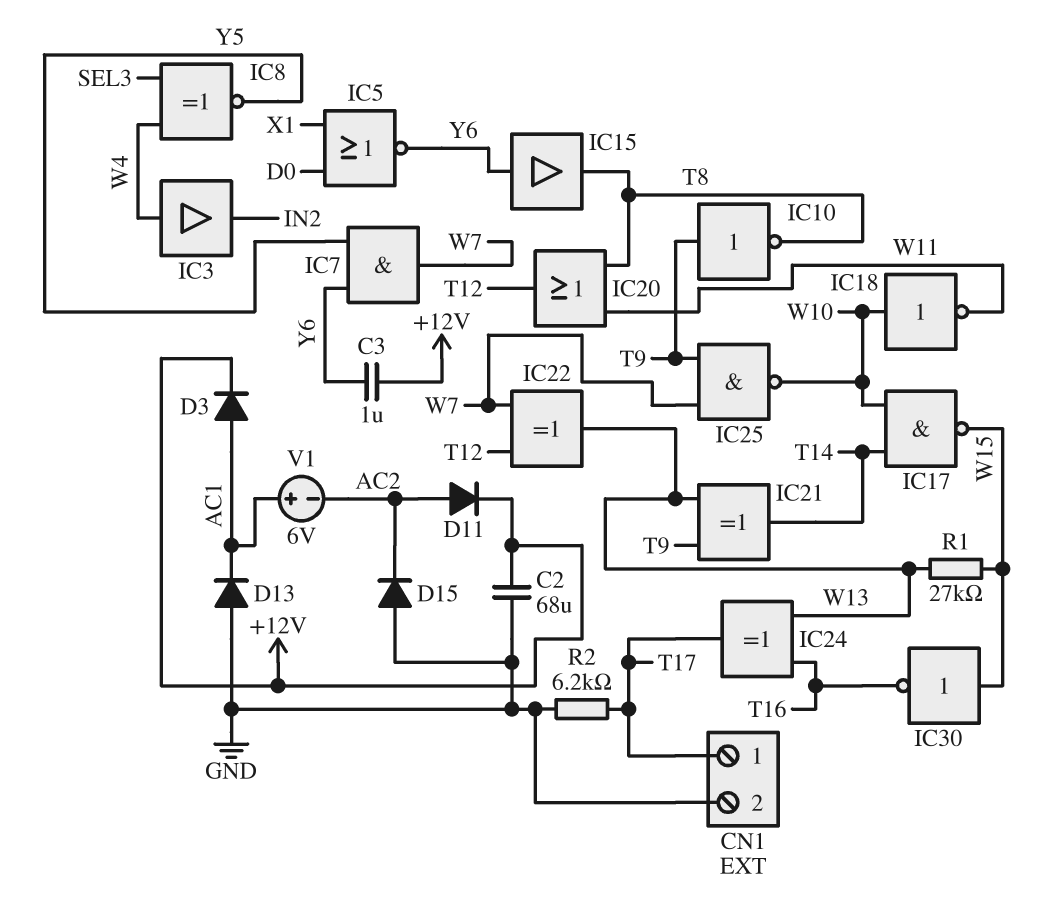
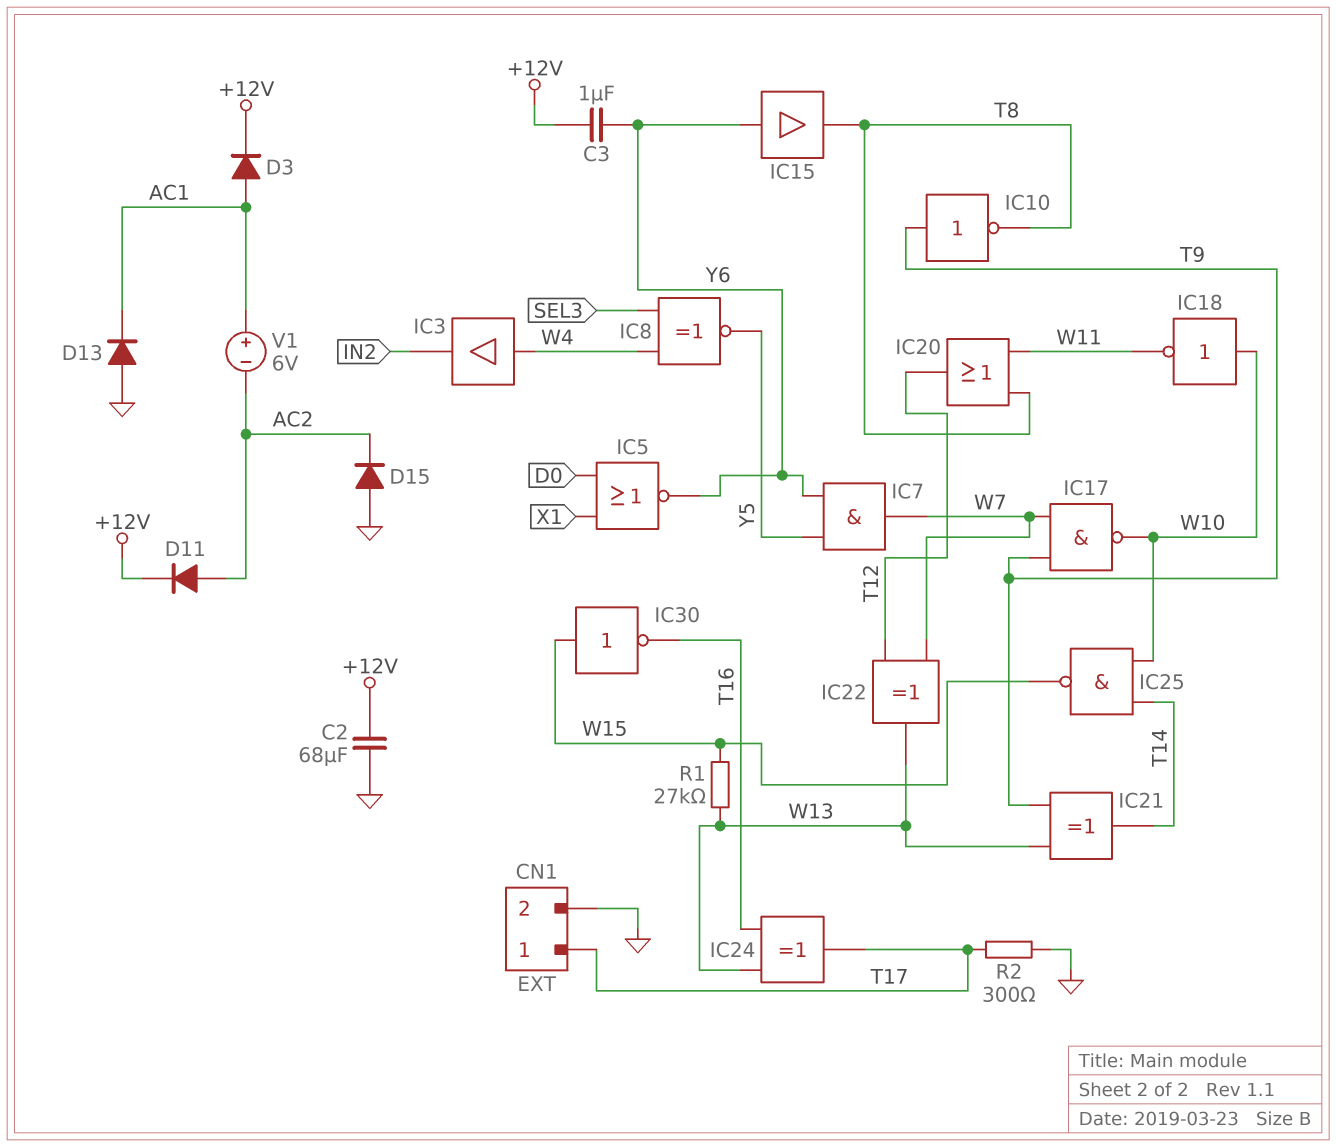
IC17: NAND (in T14, in W10, out W15) -> NAND (in T9, in W7, out W10)
IC25: NAND (in T9, in W7, out W10) -> NAND (in T14, in W10, out W15)
R2: 6.2k (GND, T17) -> 300 (GND, T17)

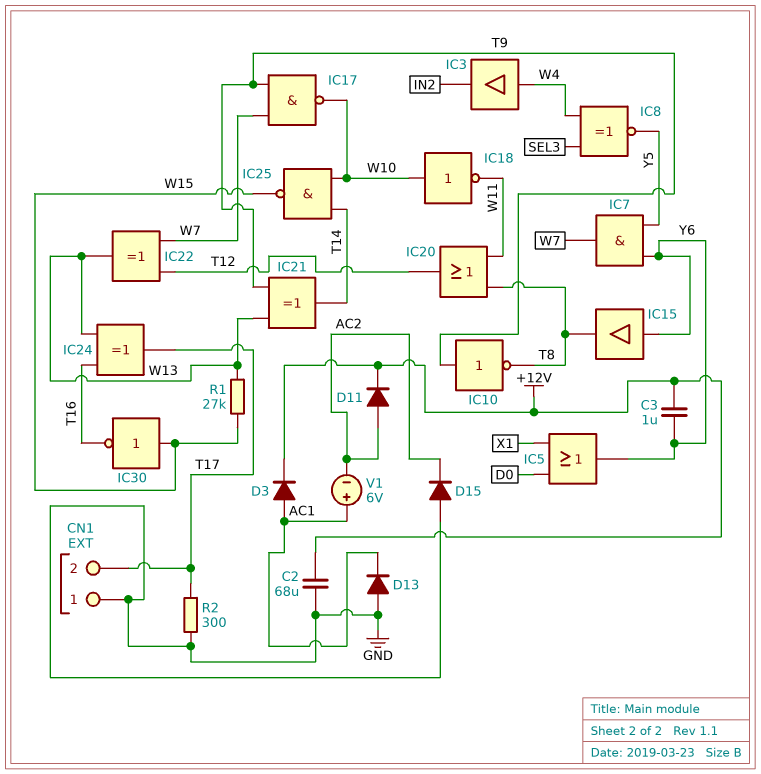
CN1 pin 1: T17 -> GND
CN1 pin 2: GND -> T17
IC5: NOR (in D0, in X1, out Y6) -> OR (in D0, in X1, out Y6)

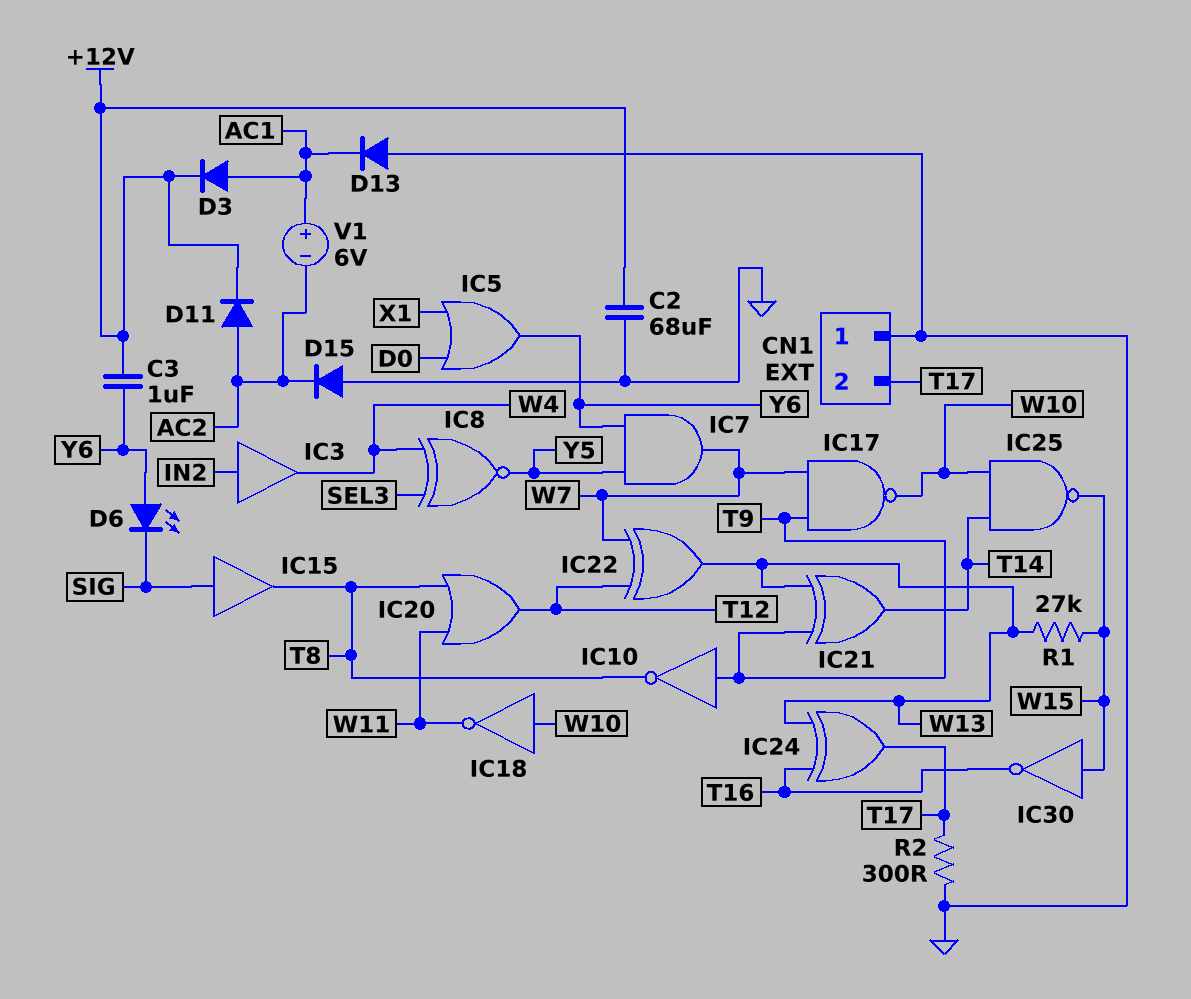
D6: none -> LED (A Y6, K SIG)
IC3: buffer (in W4, out IN2) -> buffer (in IN2, out W4)
IC15: buffer (in Y6, out T8) -> buffer (in SIG, out T8)

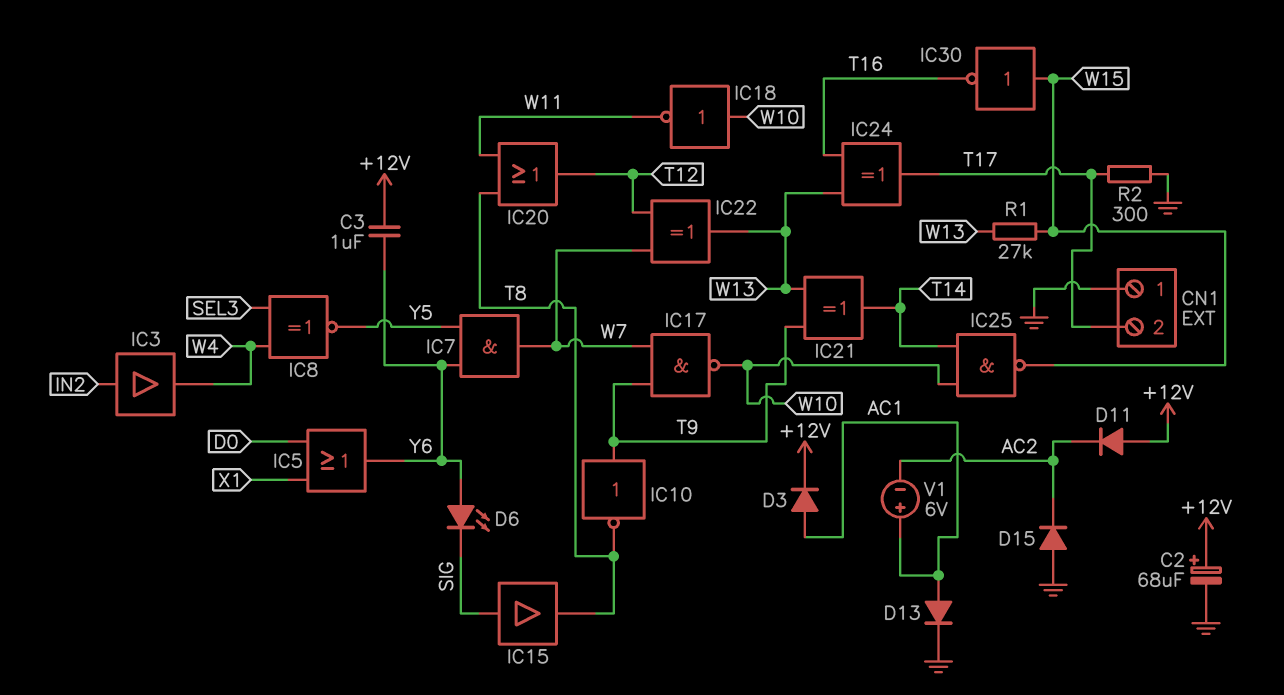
C2: 68uF (+12V, GND) -> 68uF (plus +12V, minus GND)
D11: diode (A AC2, K +12V) -> diode (A +12V, K AC2)
D13: diode (A GND, K AC1) -> diode (A AC1, K GND)

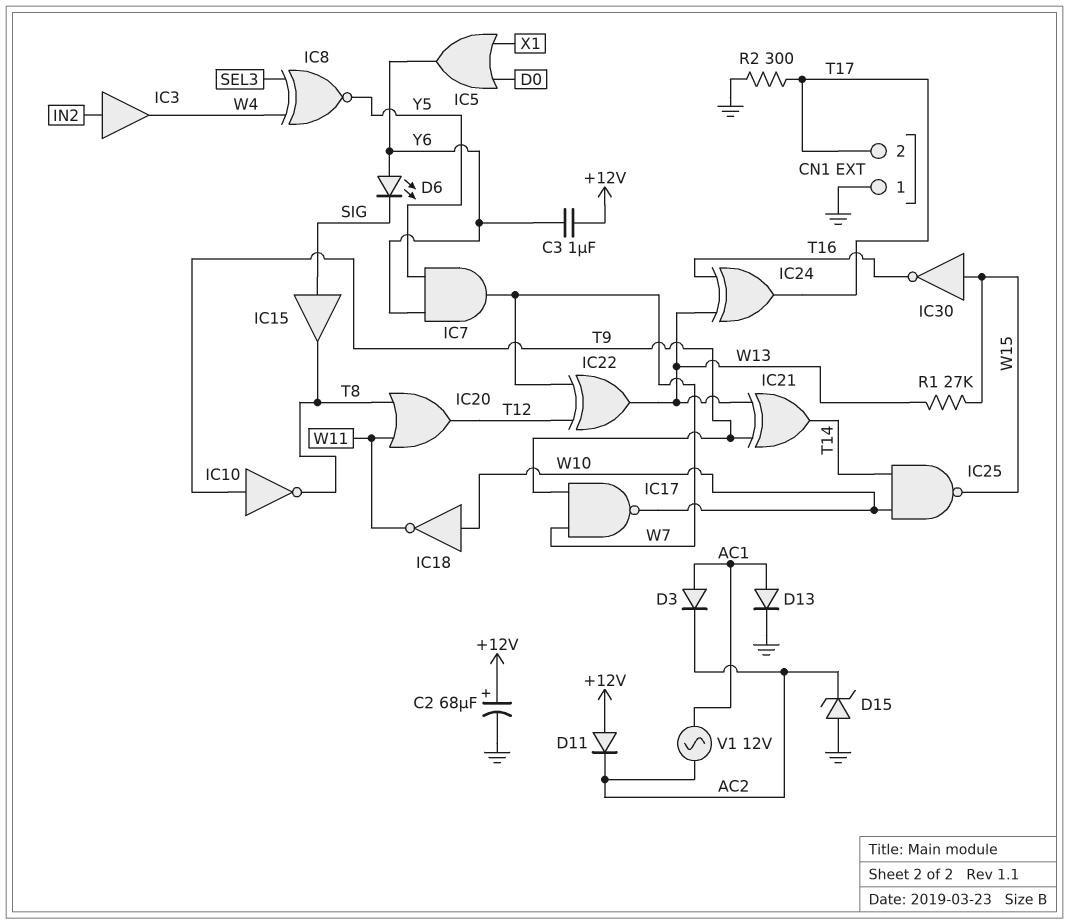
D3: diode (A AC1, K +12V) -> diode (A AC1, K AC2)
D15: diode (A GND, K AC2) -> zener (A GND, K AC2)
V1: 6V (plus AC1, minus AC2) -> AC 12V (AC1, AC2)

